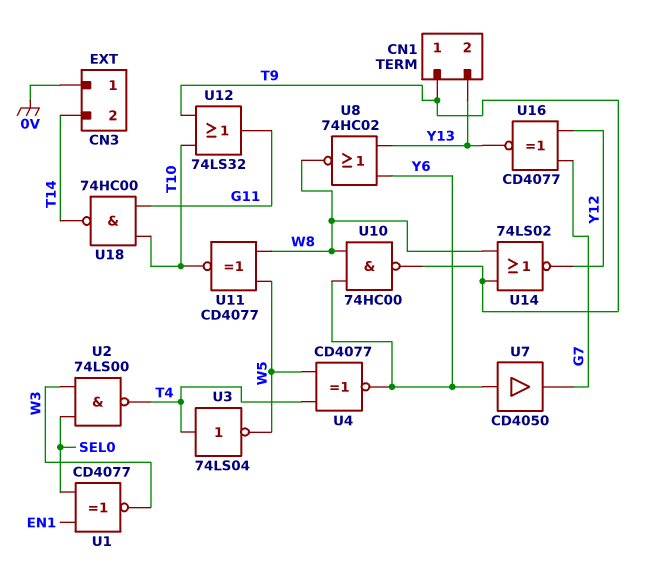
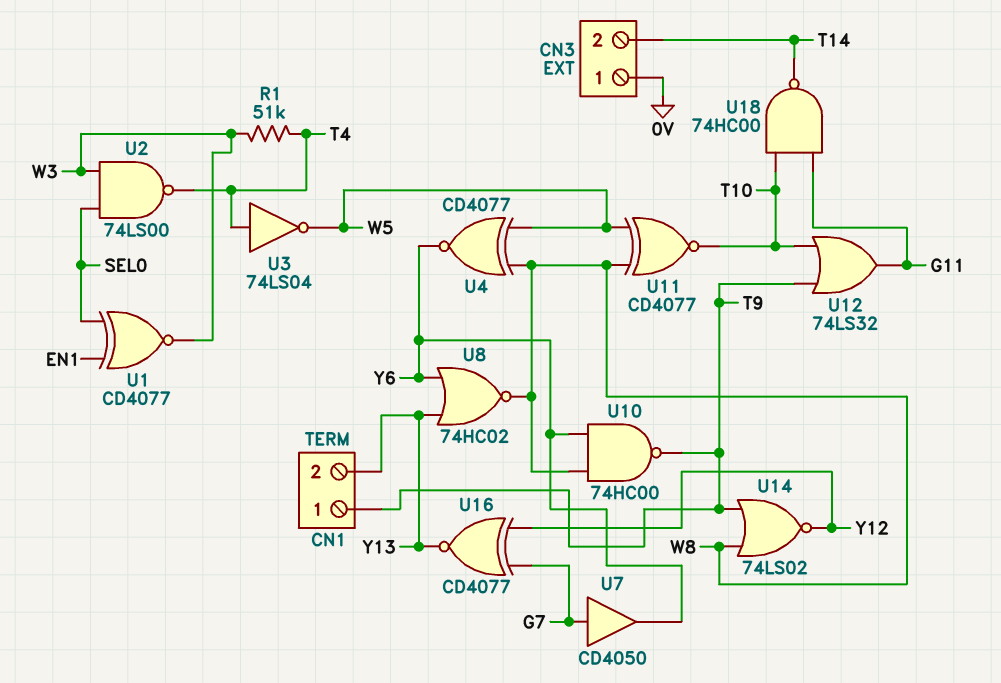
R1: none -> 51k (T4, W3)
U4: XNOR CD4077 (in T4, in W5, out Y6) -> XNOR CD4077 (in W5, in W8, out Y6)
U7: buffer CD4050 (in Y6, out G7) -> buffer CD4050 (in G7, out Y6)

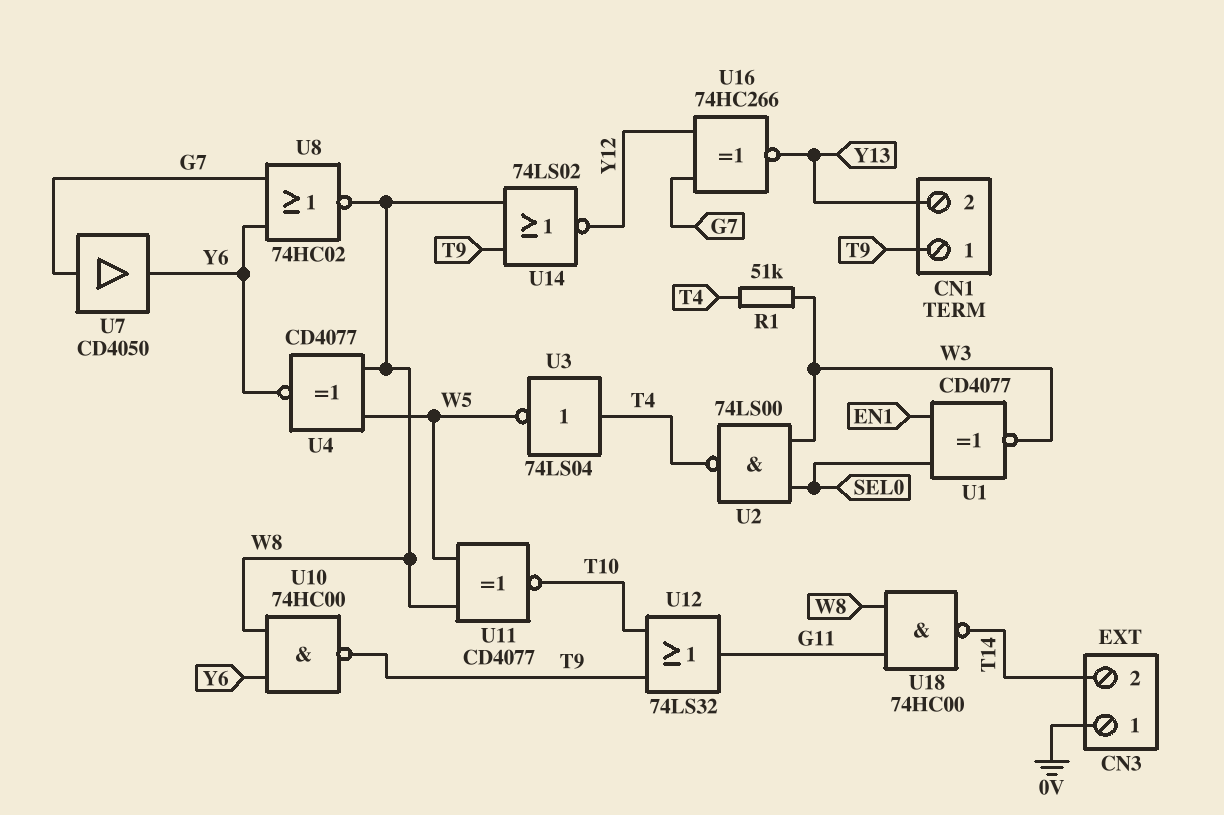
U8: NOR 74HC02 (in Y6, in Y13, out W8) -> NOR 74HC02 (in G7, in Y6, out W8)
U16: XNOR CD4077 (in G7, in Y12, out Y13) -> XNOR 74HC266 (in G7, in Y12, out Y13)
U18: NAND 74HC00 (in G11, in T10, out T14) -> NAND 74HC00 (in G11, in W8, out T14)

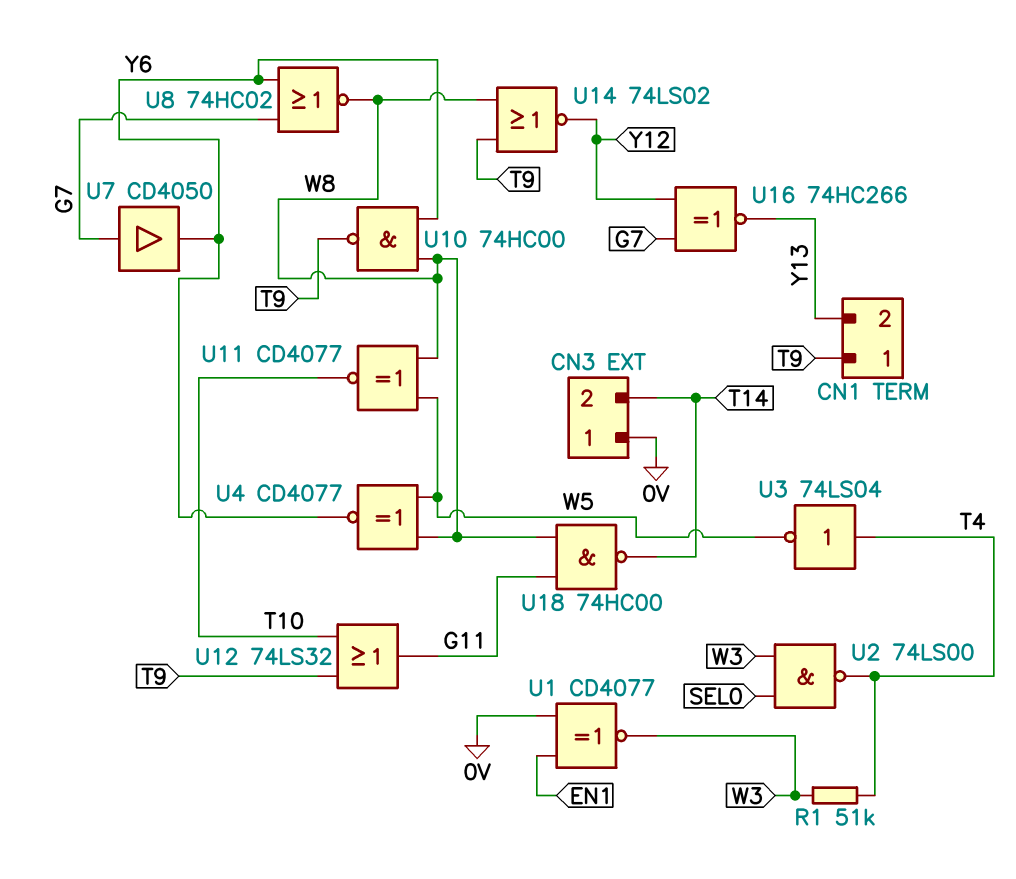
U1: XNOR CD4077 (in EN1, in SEL0, out W3) -> XNOR CD4077 (in 0V, in EN1, out W3)

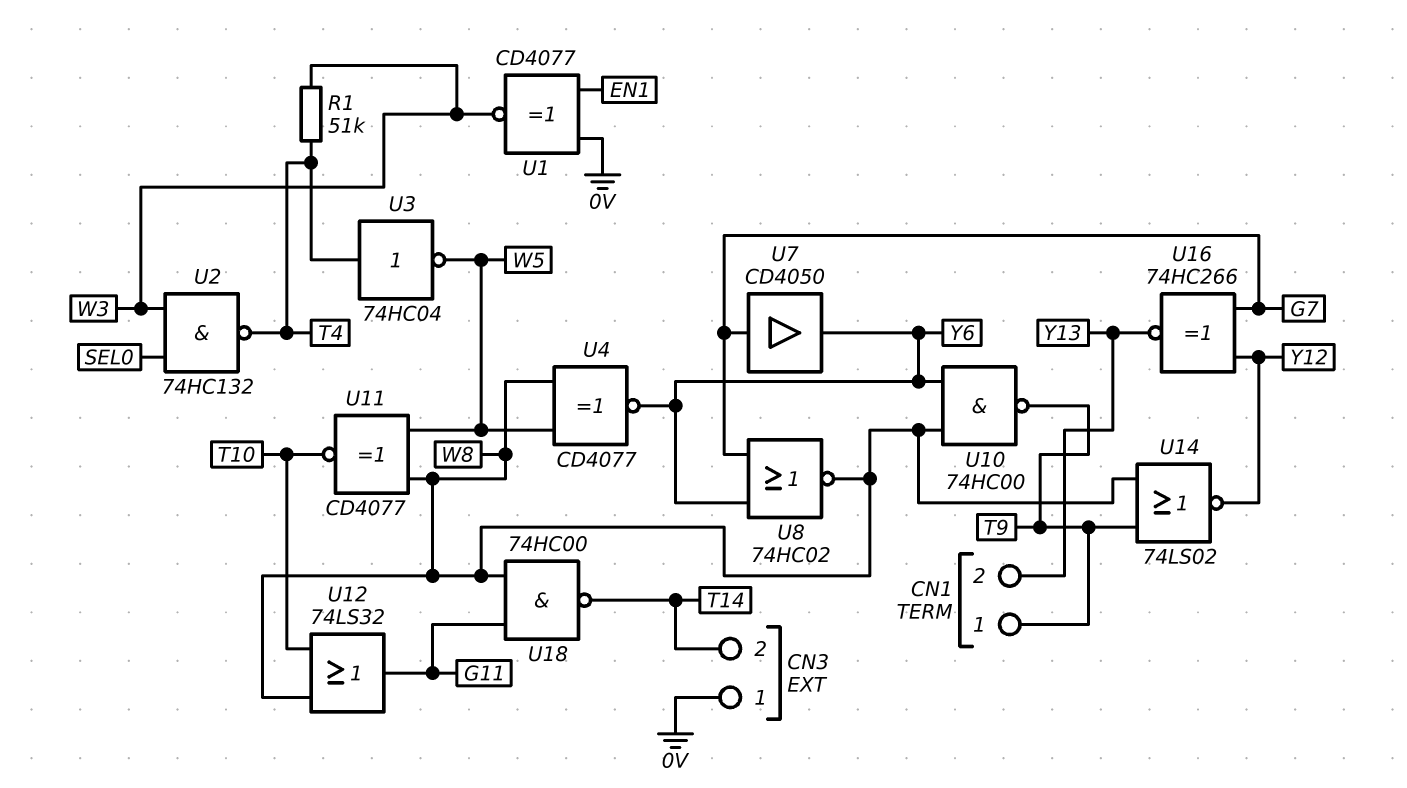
U2: NAND 74LS00 (in SEL0, in W3, out T4) -> NAND 74HC132 (in SEL0, in W3, out T4)
U3: NOT 74LS04 (in T4, out W5) -> NOT 74HC04 (in T4, out W5)
U12: OR 74LS32 (in T9, in T10, out G11) -> OR 74LS32 (in T10, in W8, out G11)

